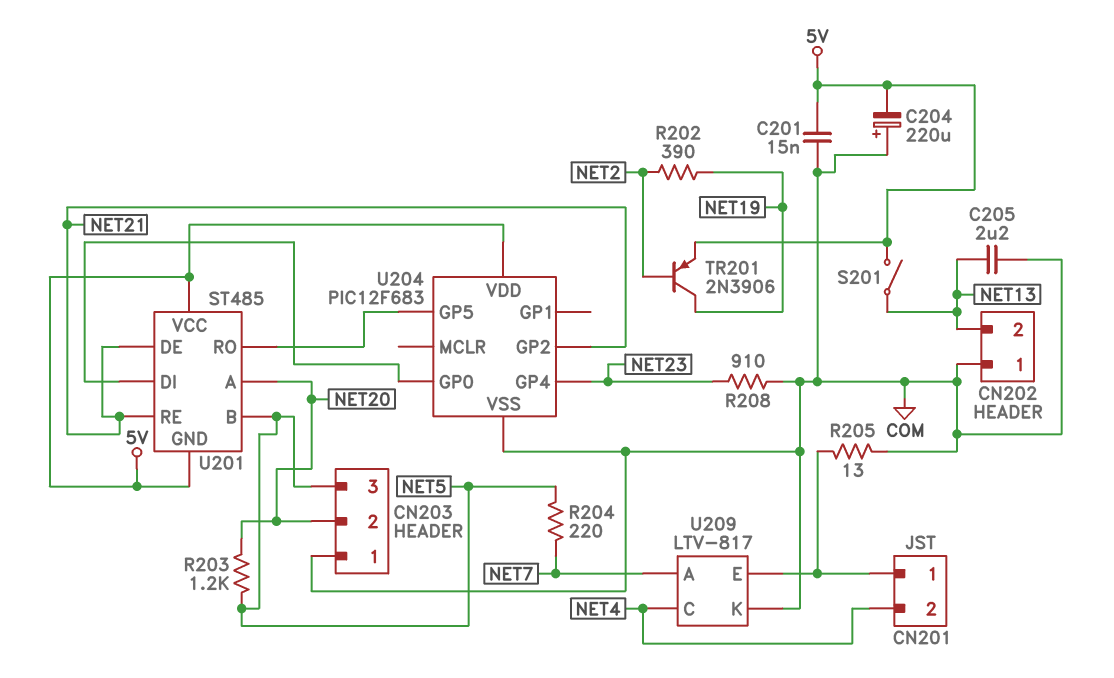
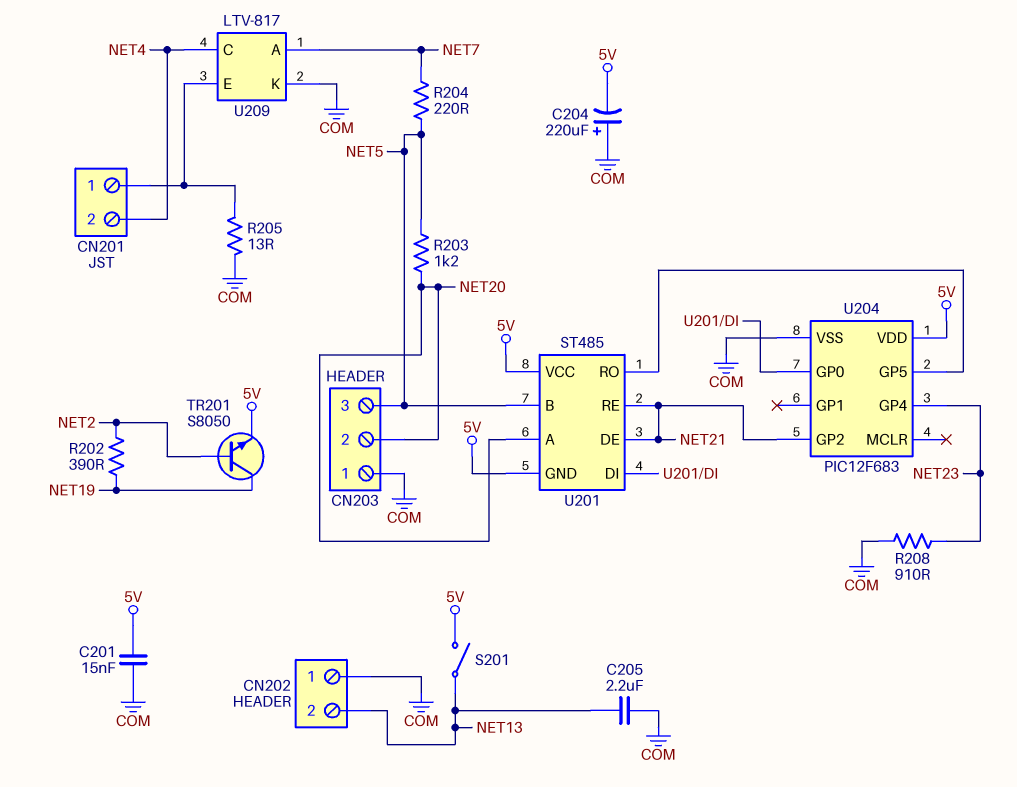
TR201: PNP 2N3906 (B NET2, C NET19, E 5V) -> NPN S8050 (B NET2, C NET19, E 5V)

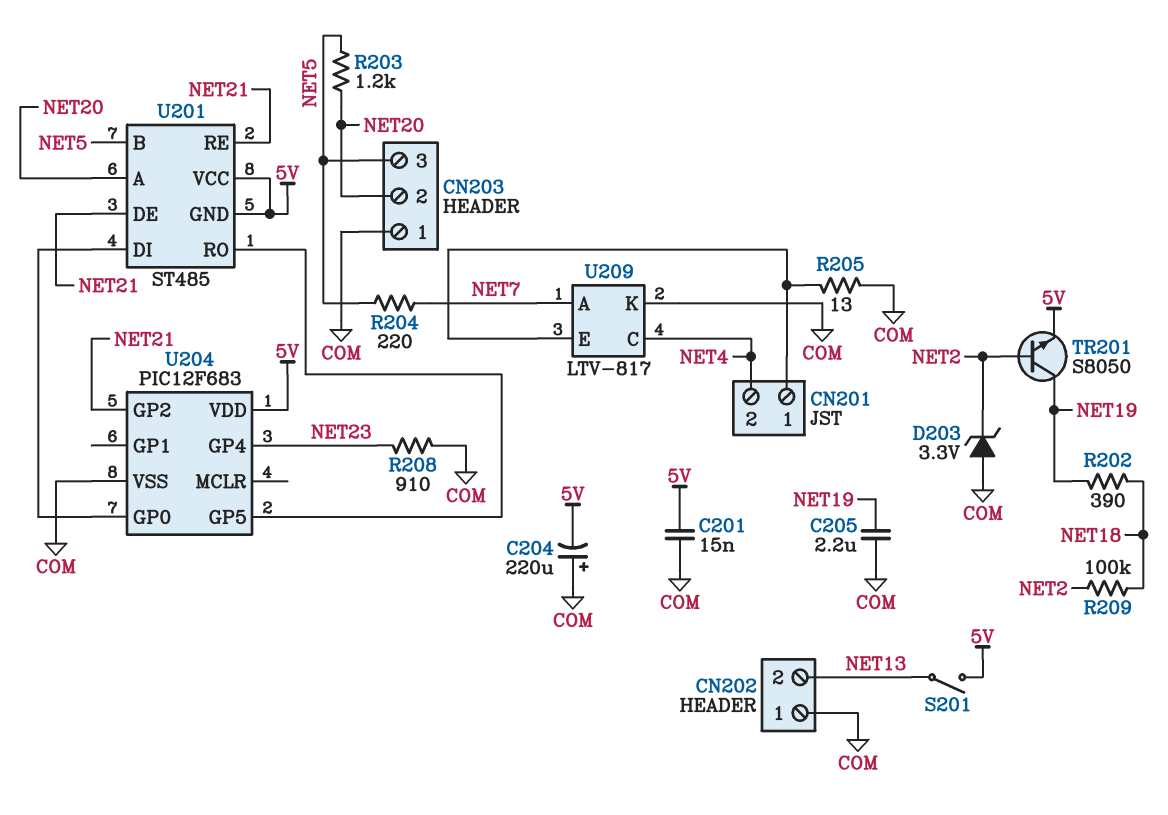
C205: 2.2uF (COM, NET13) -> 2.2uF (COM, NET19)
D203: none -> zener 3.3V (A COM, K NET2)
R202: 390 (NET2, NET19) -> 390 (NET18, NET19)
R209: none -> 100k (NET2, NET18)

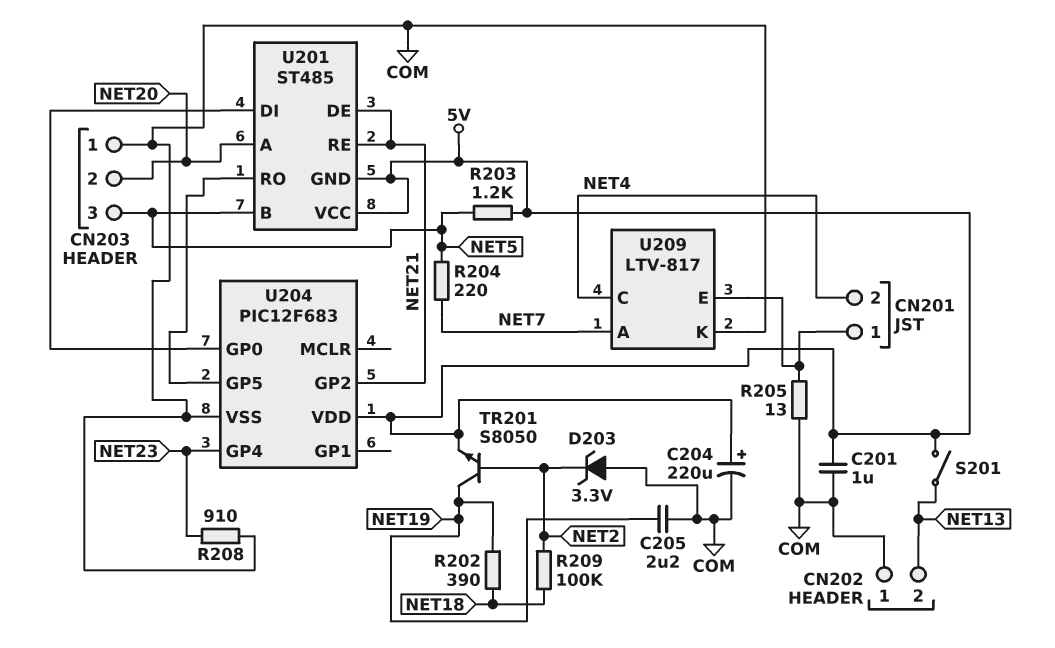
C201: 15nF (5V, COM) -> 1uF (5V, COM)
C204: 220uF (plus COM, minus 5V) -> 220uF (plus 5V, minus COM)
R203: 1.2k (NET5, NET20) -> 1.2k (5V, NET5)

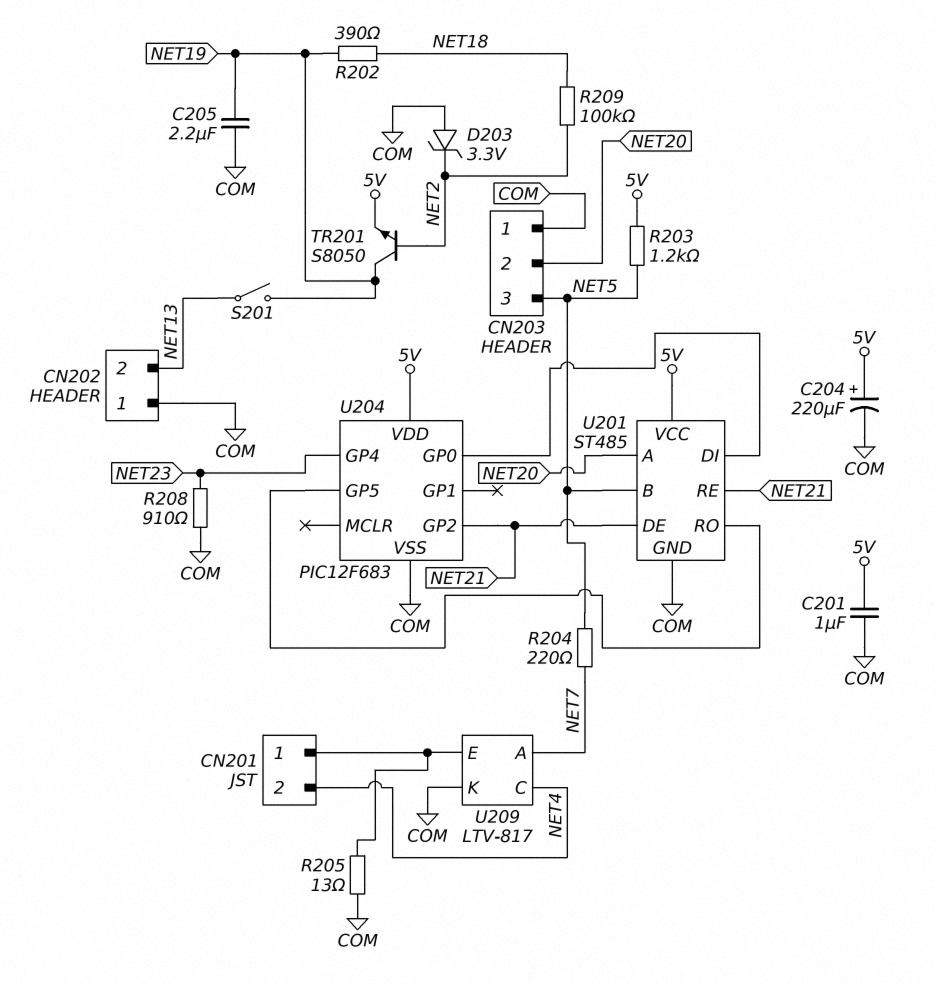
S201: switch (5V, NET13) -> switch (NET13, NET19)
U201 pin GND: 5V -> COM

